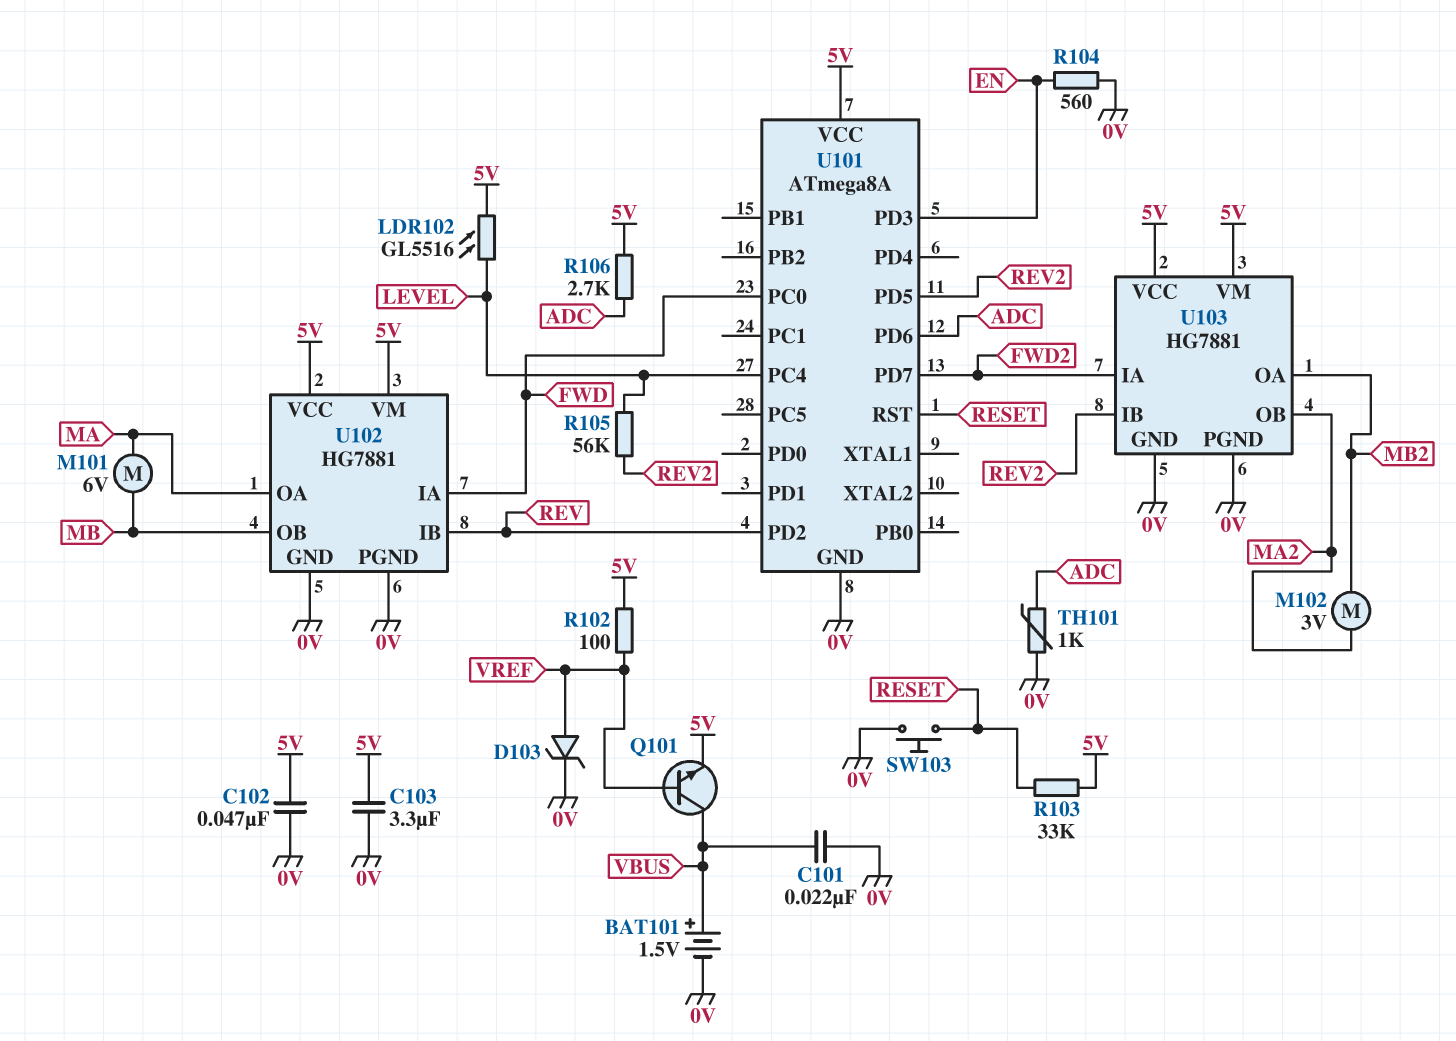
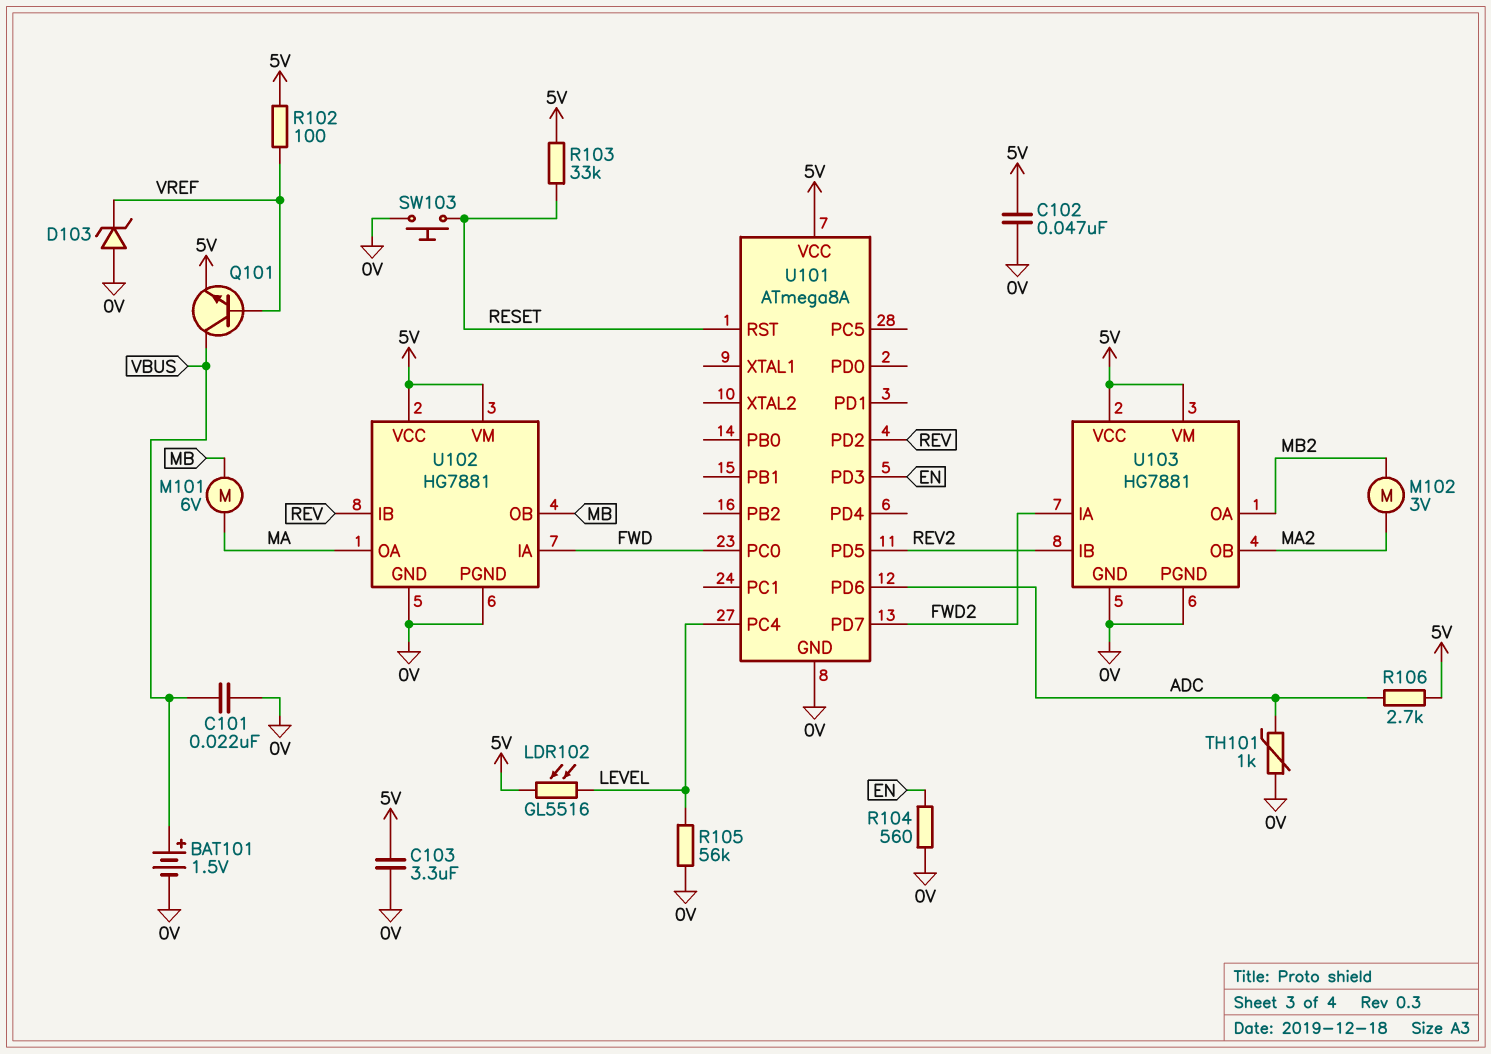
D103: zener (A VREF, K 0V) -> zener (A 0V, K VREF)
R105: 56k (LEVEL, REV2) -> 56k (0V, LEVEL)

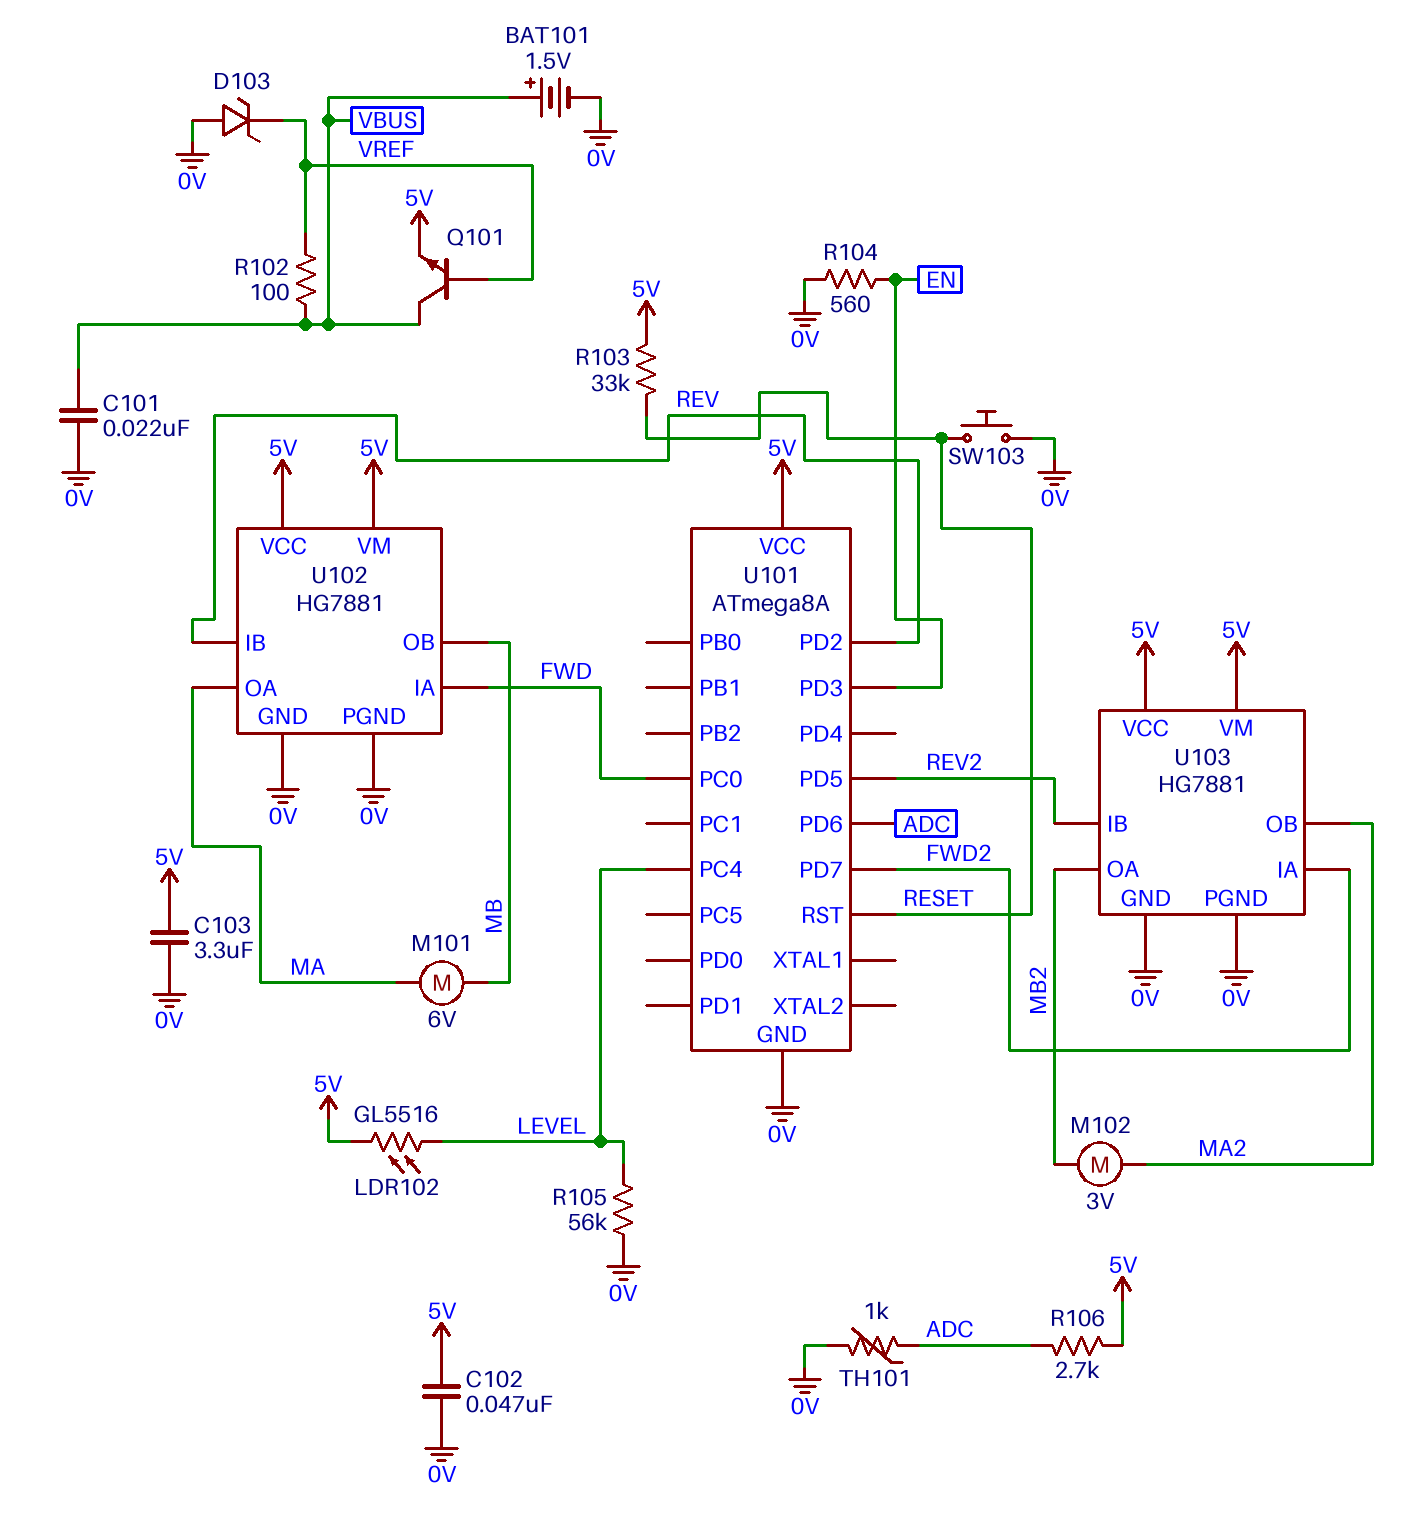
R102: 100 (5V, VREF) -> 100 (VBUS, VREF)

